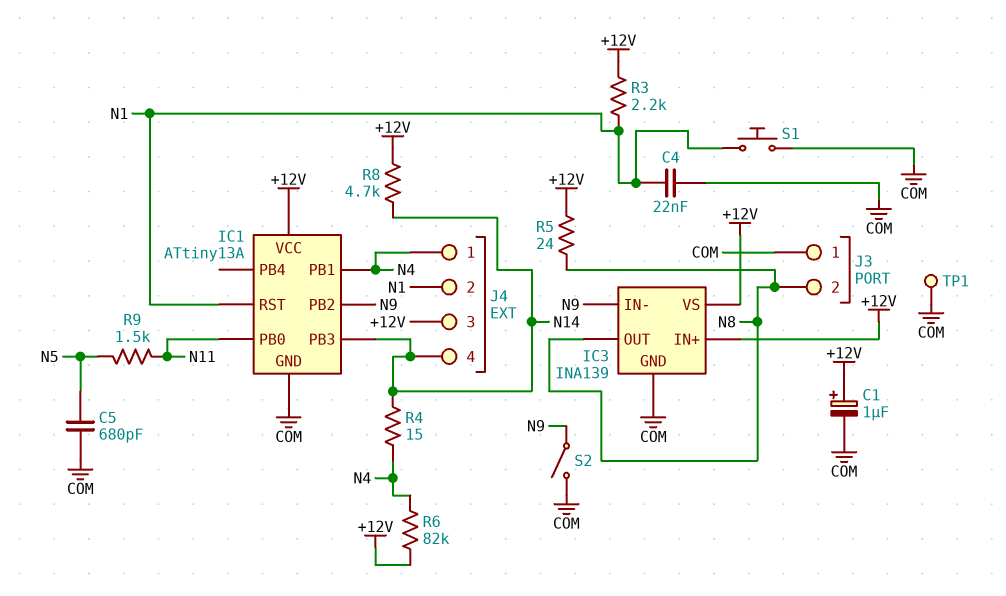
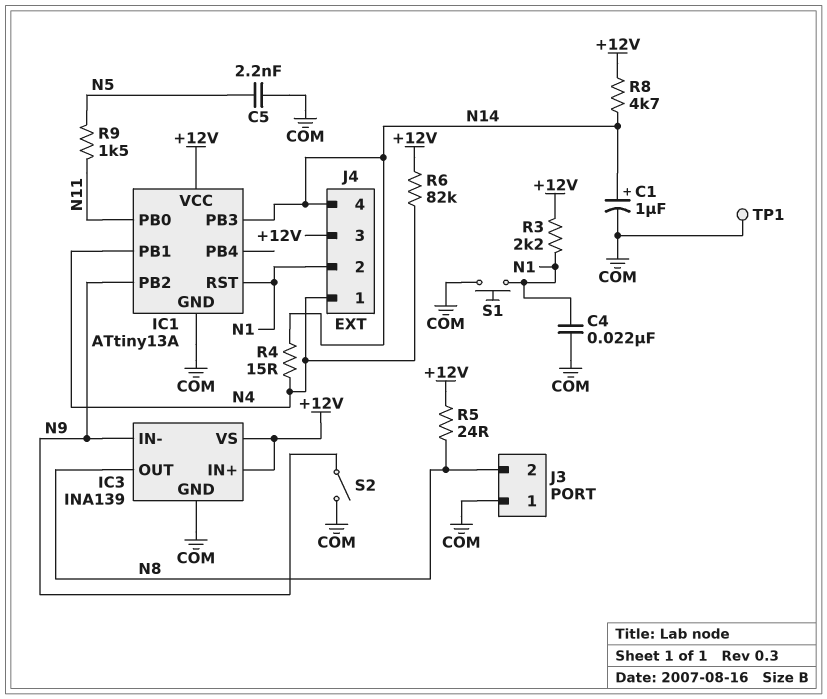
C1: 1uF (plus +12V, minus COM) -> 1uF (plus N14, minus COM)
C5: 680pF (COM, N5) -> 2.2nF (COM, N5)

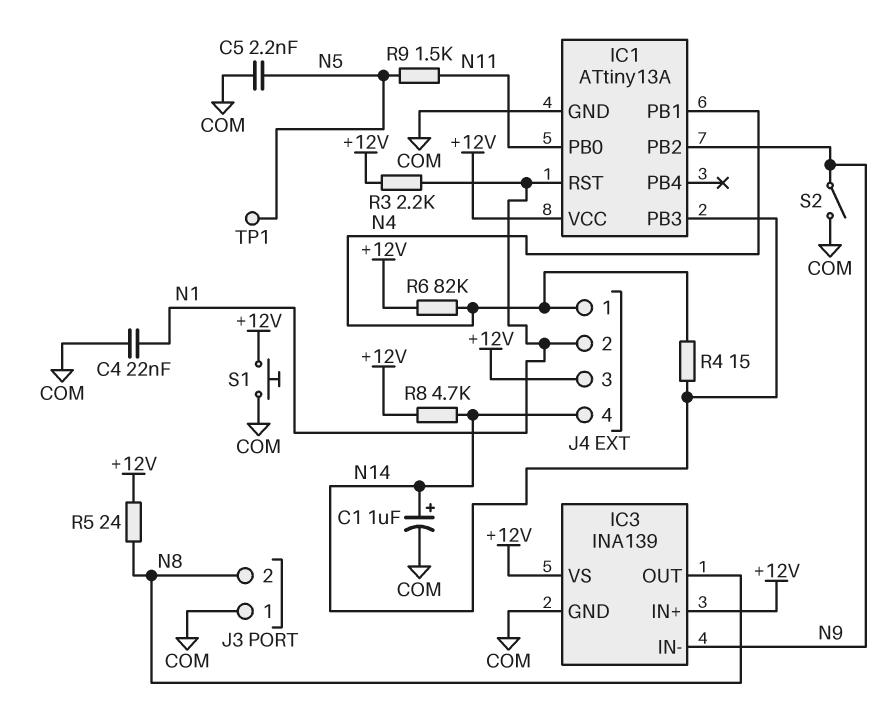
S1: button (COM, N1) -> button (+12V, COM)
TP1: test point (COM) -> test point (N5)

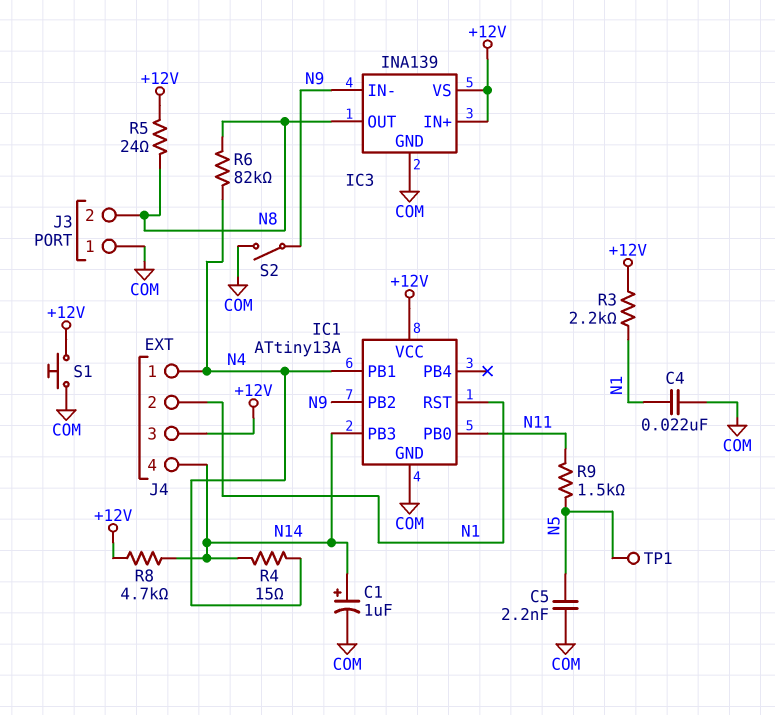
R6: 82k (+12V, N4) -> 82k (N4, N8)

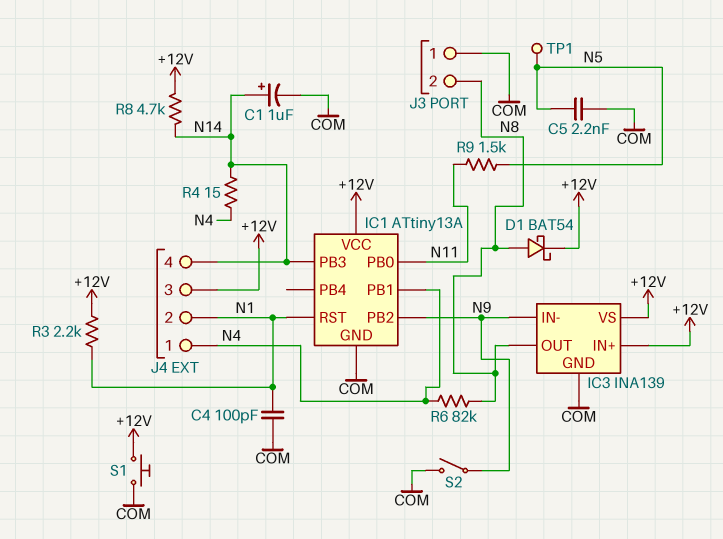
C4: 22nF (COM, N1) -> 100pF (COM, N1)
D1: none -> schottky BAT54 (A N8, K +12V)
R5: 24 (+12V, N8) -> none

